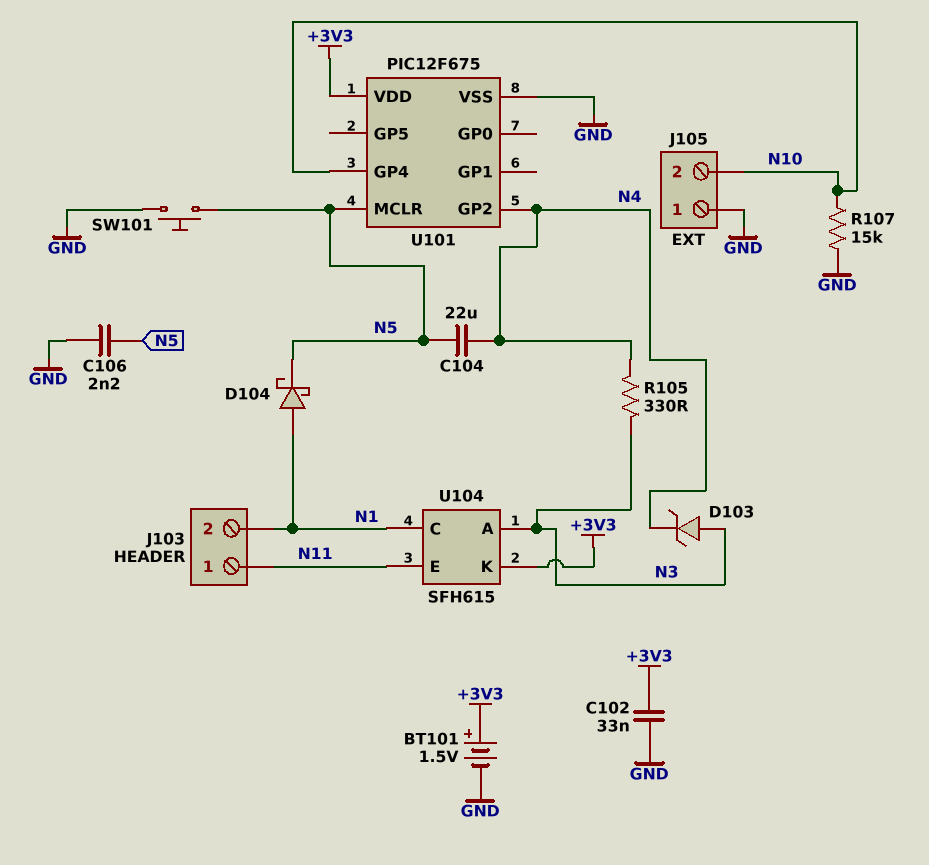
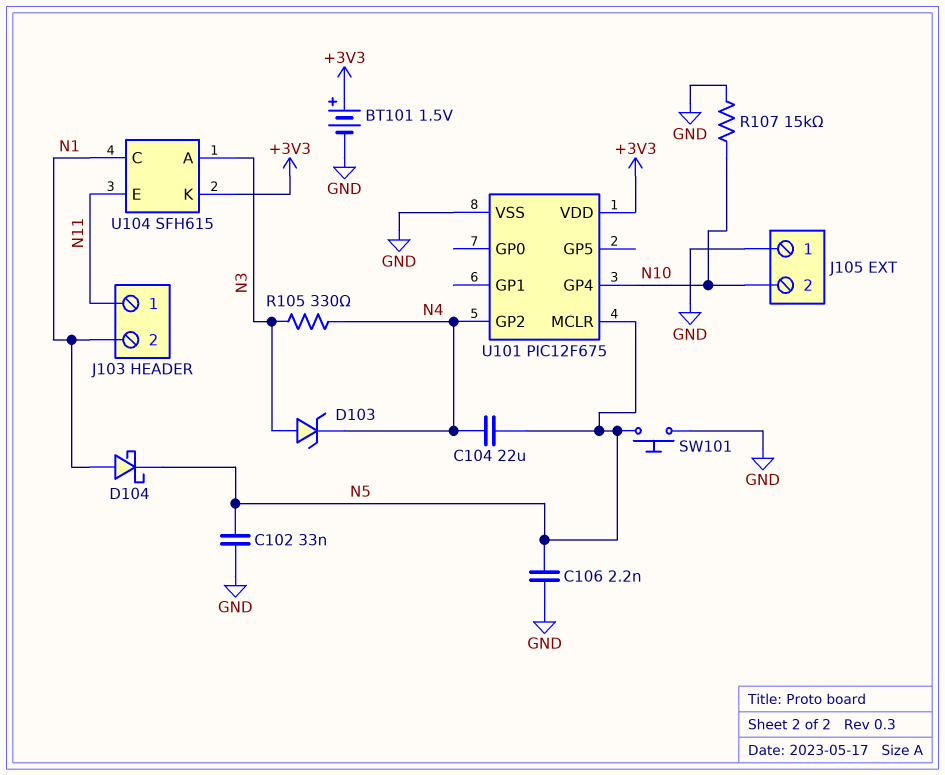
C102: 33nF (+3V3, GND) -> 33nF (GND, N5)

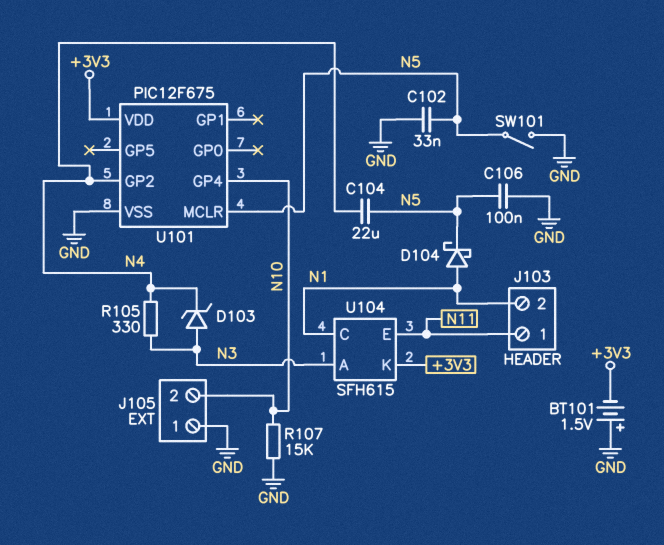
BT101: 1.5V (plus +3V3, minus GND) -> 1.5V (plus GND, minus +3V3)
C106: 2.2nF (GND, N5) -> 100nF (GND, N5)
SW101: button (GND, N5) -> switch (GND, N5)

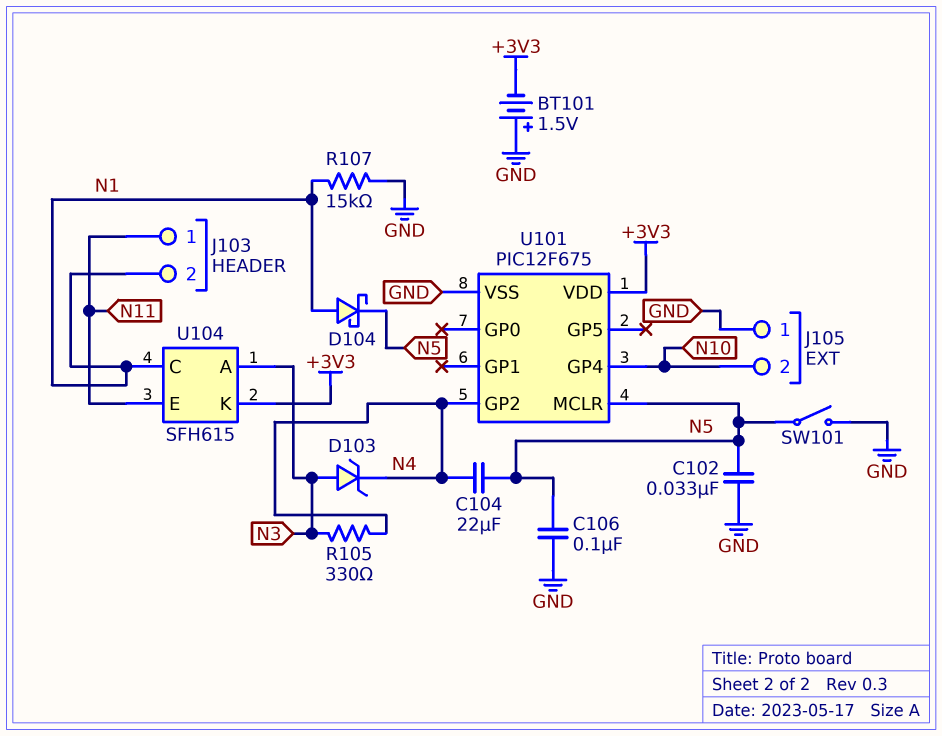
R107: 15k (GND, N10) -> 15k (GND, N1)

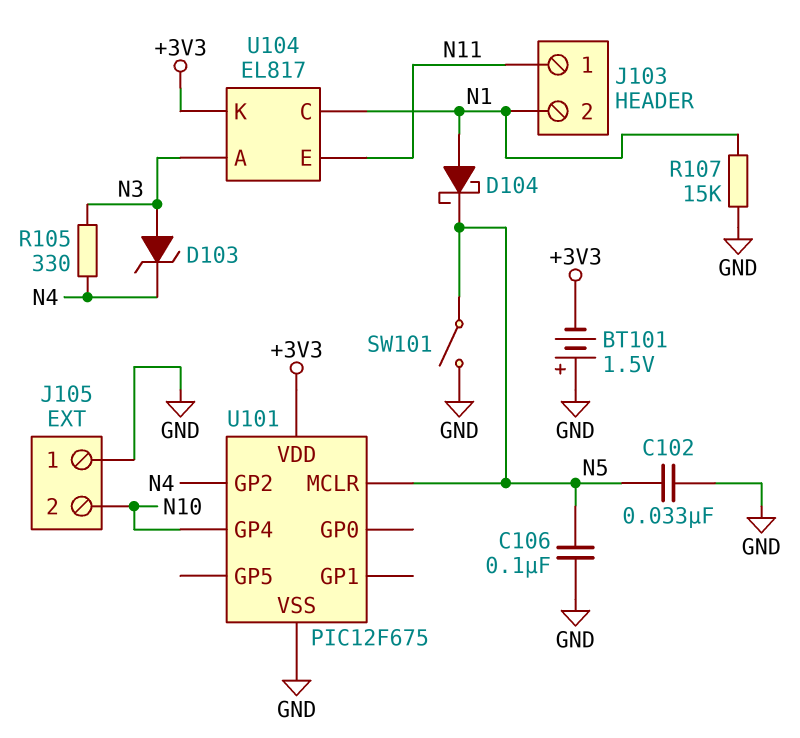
C104: 22uF (N4, N5) -> none
U104: SFH615 -> EL817

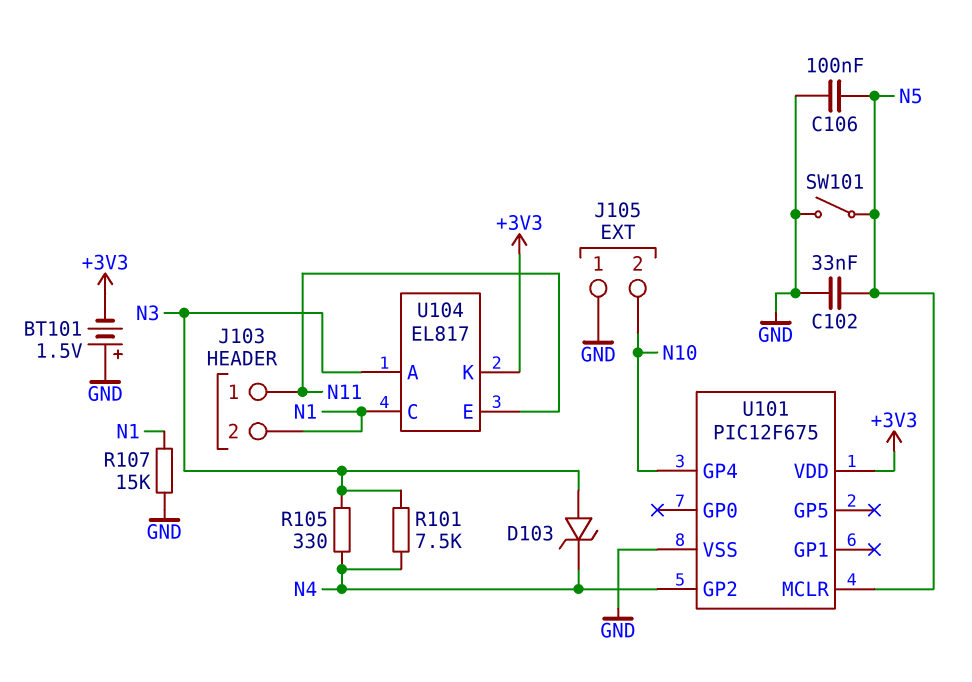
D104: schottky (A N1, K N5) -> none
R101: none -> 7.5k (N3, N4)

